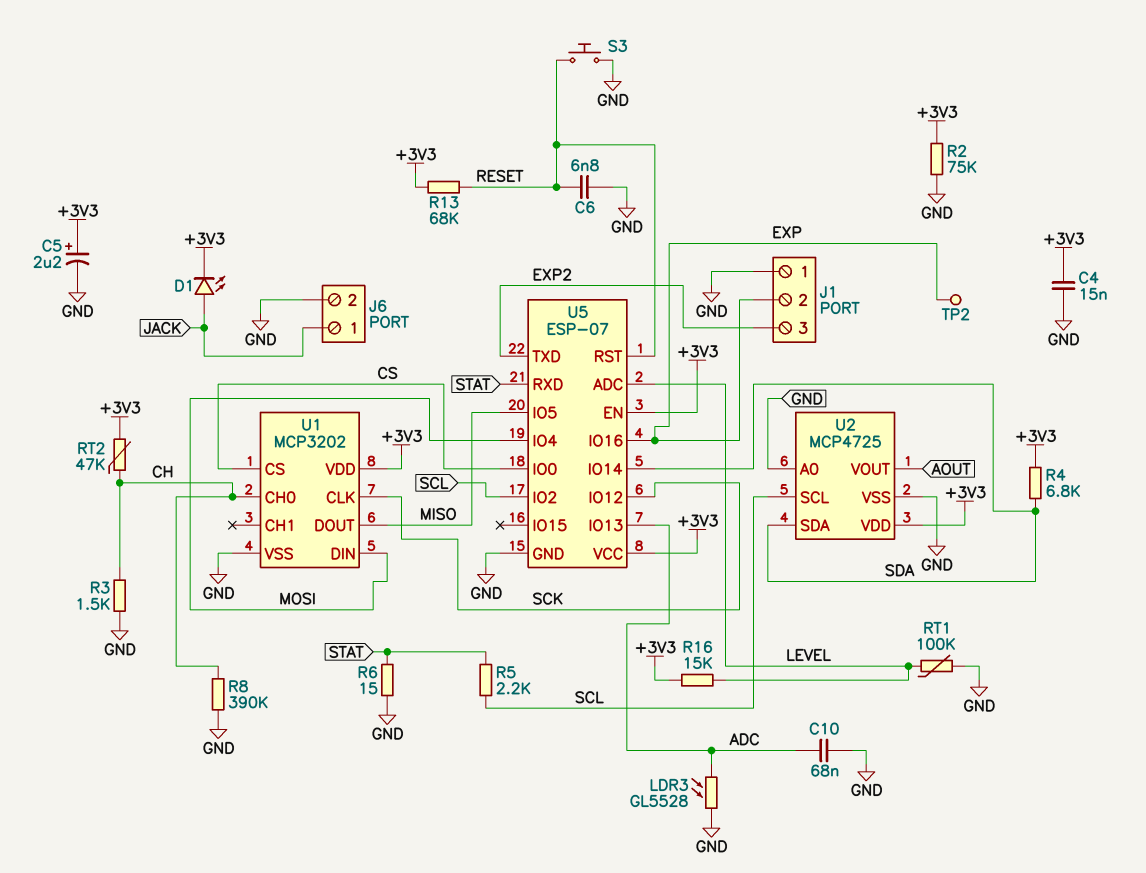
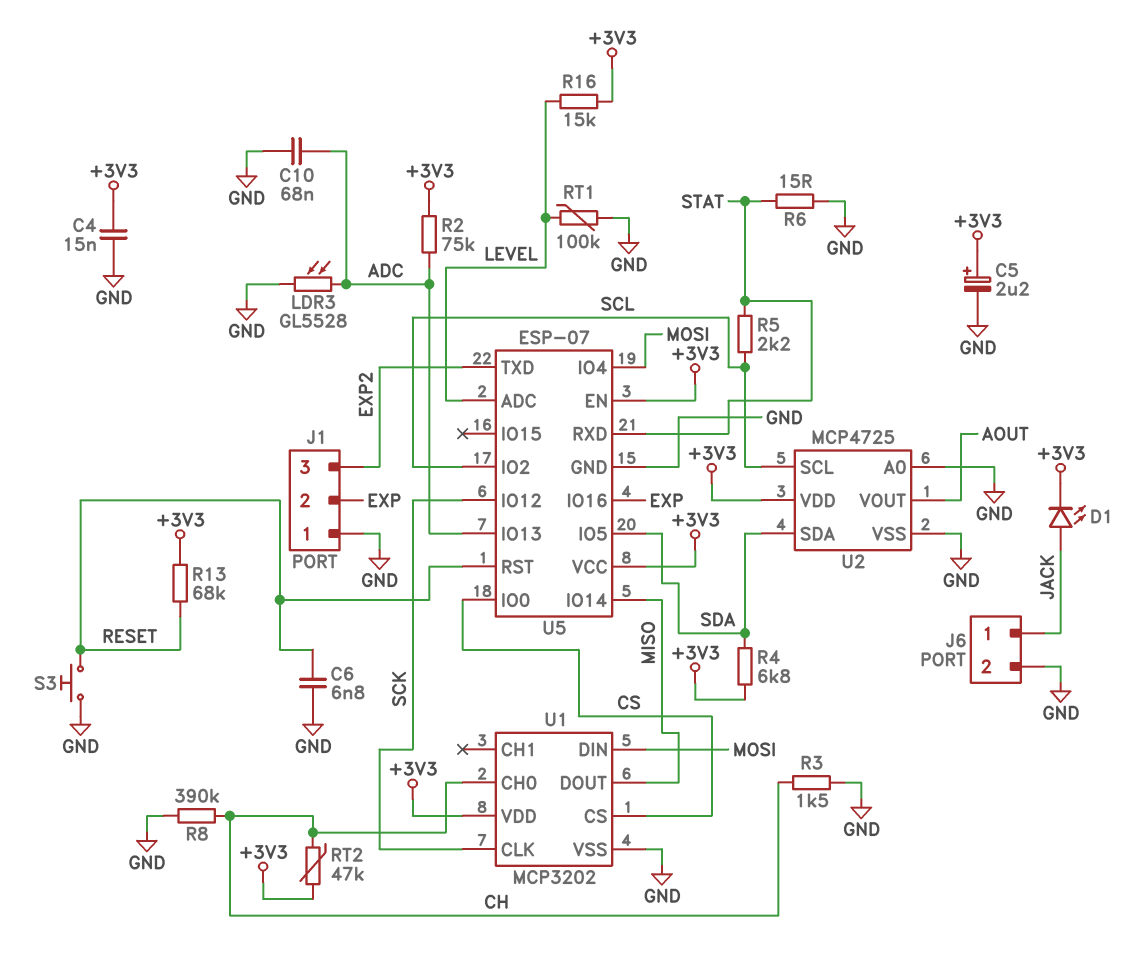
R2: 75k (+3V3, GND) -> 75k (+3V3, ADC)
TP2: test point (EXP) -> none
U5 pin IO5: MISO -> SDA
U5 pin IO14: SDA -> MISO

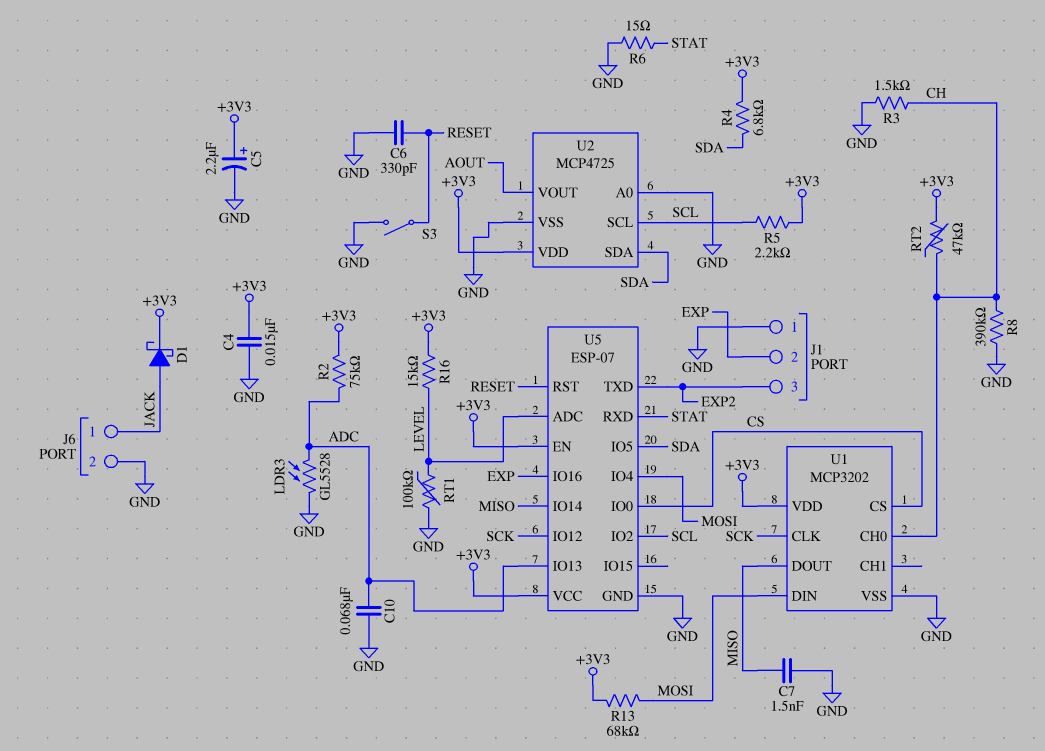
C6: 6.8nF (GND, RESET) -> 330pF (GND, RESET)
C7: none -> 1.5nF (GND, MISO)
D1: LED (A JACK, K +3V3) -> schottky (A JACK, K +3V3)
R5: 2.2k (SCL, STAT) -> 2.2k (+3V3, SCL)
R13: 68k (+3V3, RESET) -> 68k (+3V3, MOSI)
S3: button (GND, RESET) -> switch (GND, RESET)

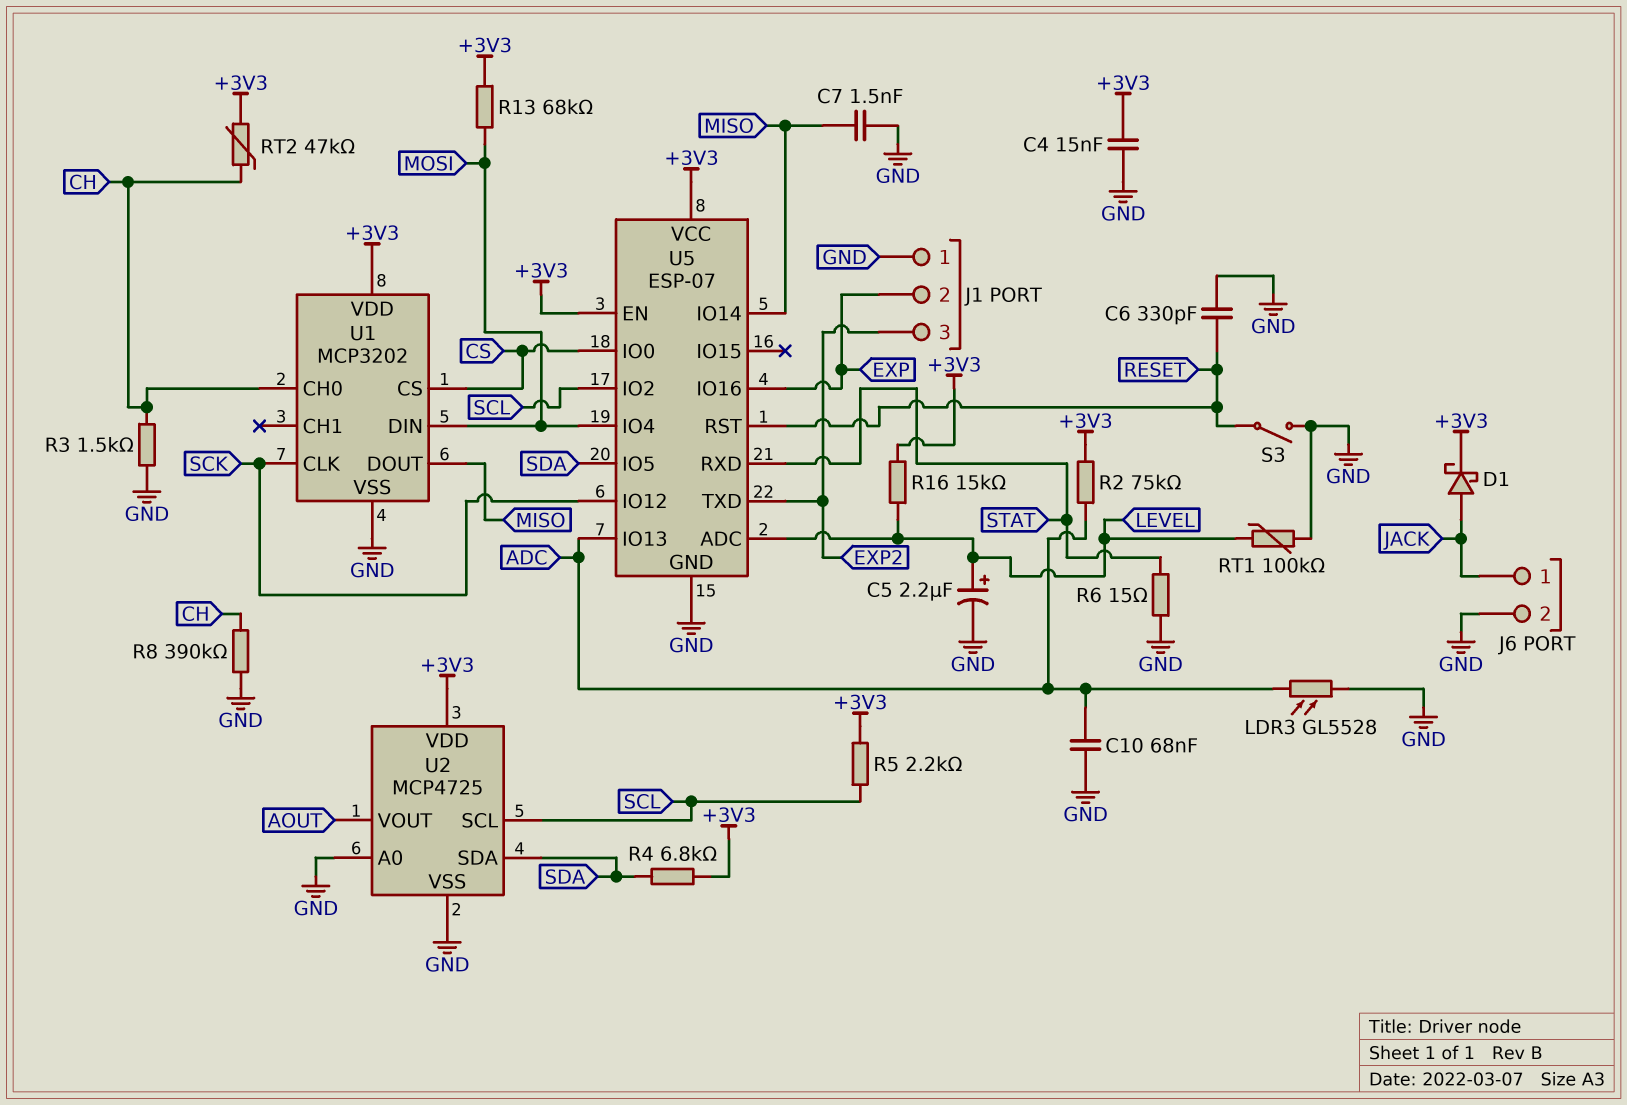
C5: 2.2uF (plus +3V3, minus GND) -> 2.2uF (plus LEVEL, minus GND)

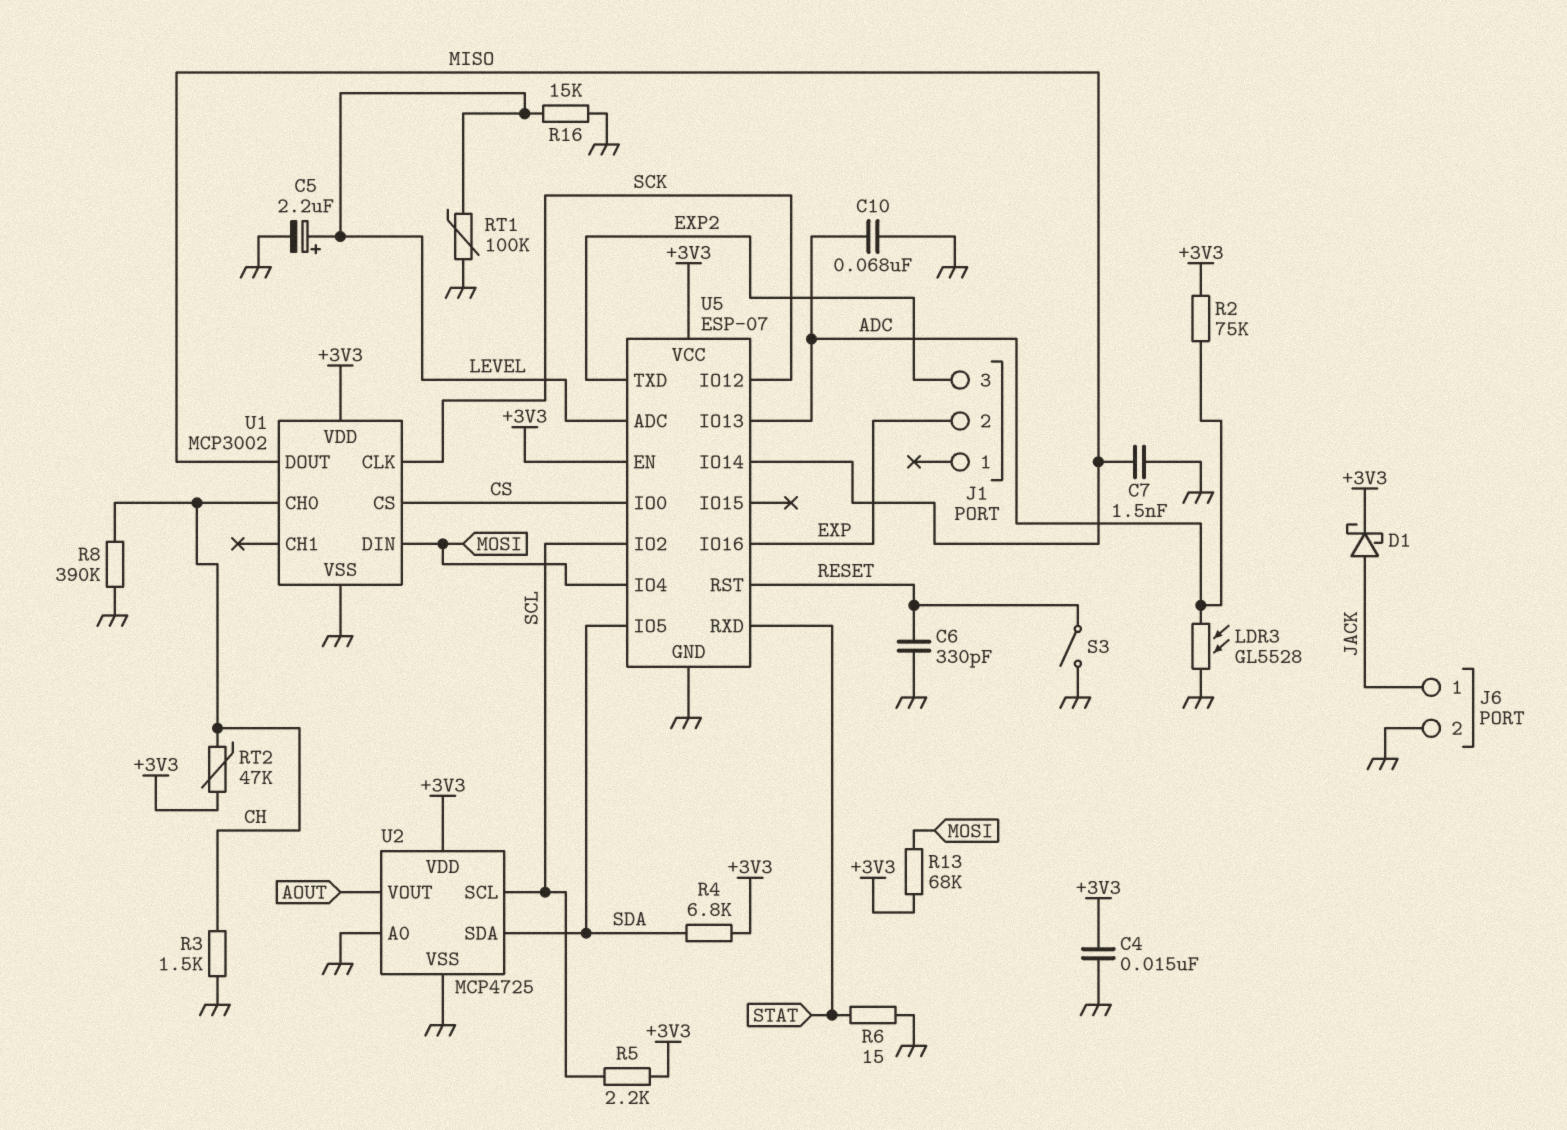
J1 pin 1: GND -> none
R16: 15k (+3V3, LEVEL) -> 15k (GND, LEVEL)
U1: MCP3202 -> MCP3002

